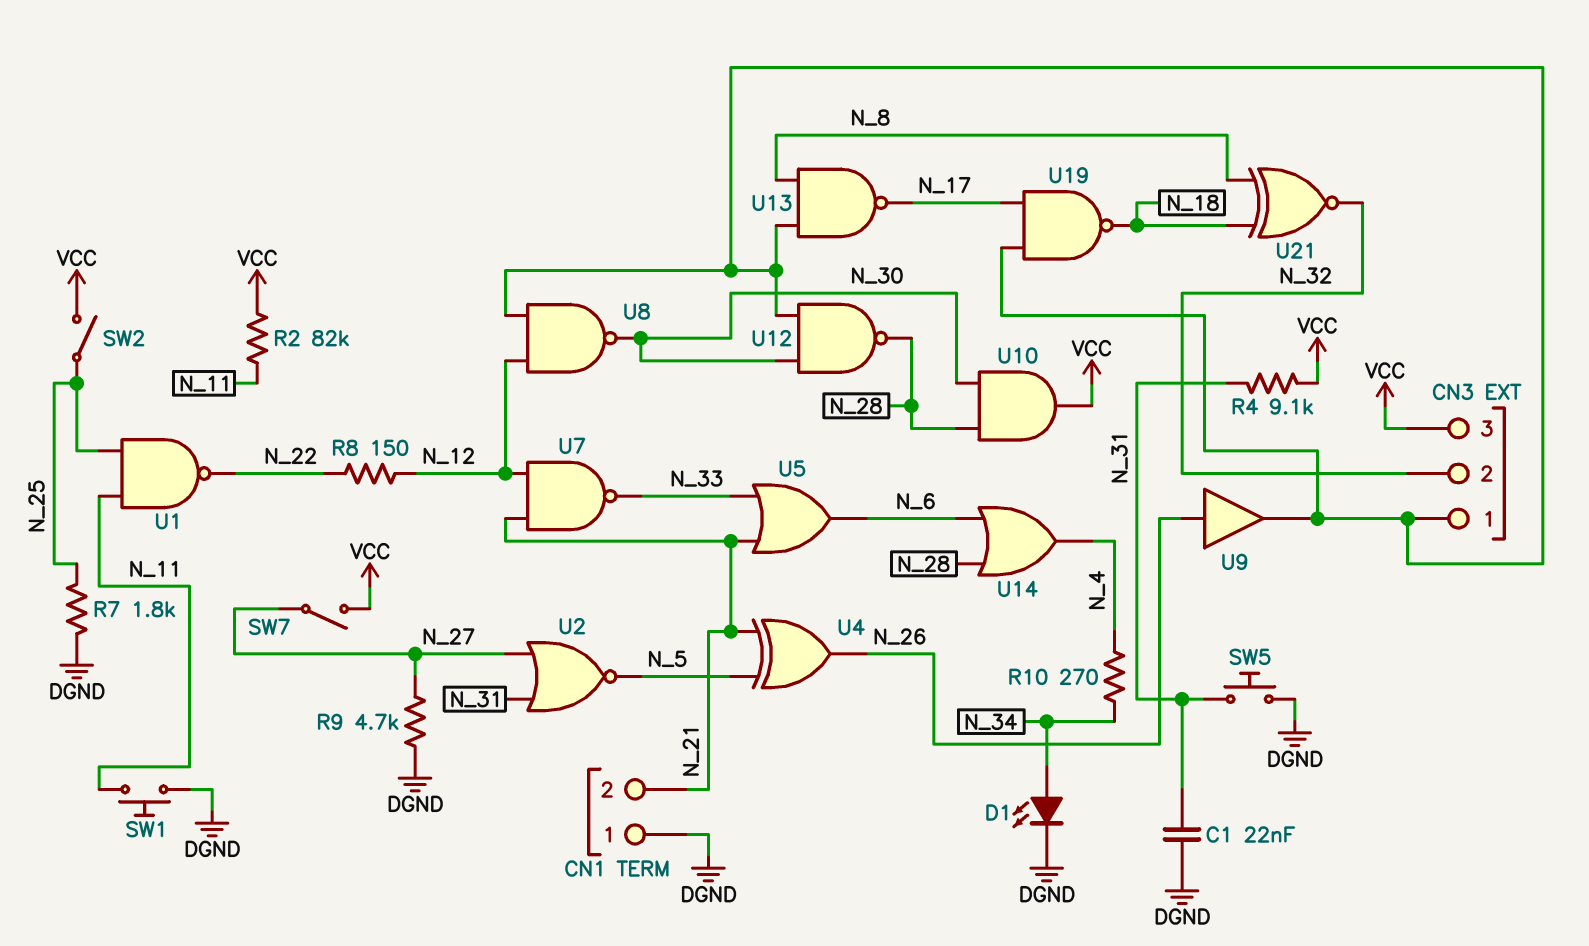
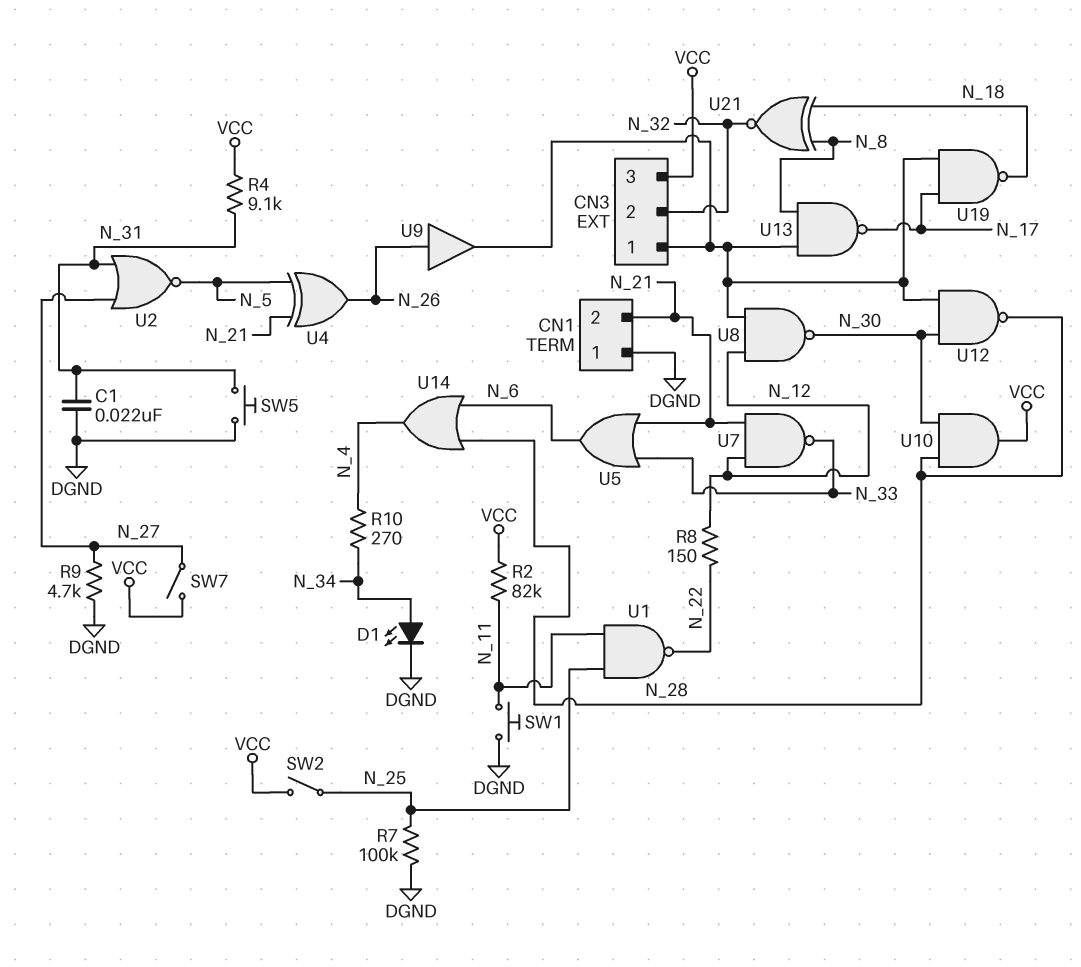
R7: 1.8k (DGND, N_25) -> 100k (DGND, N_25)

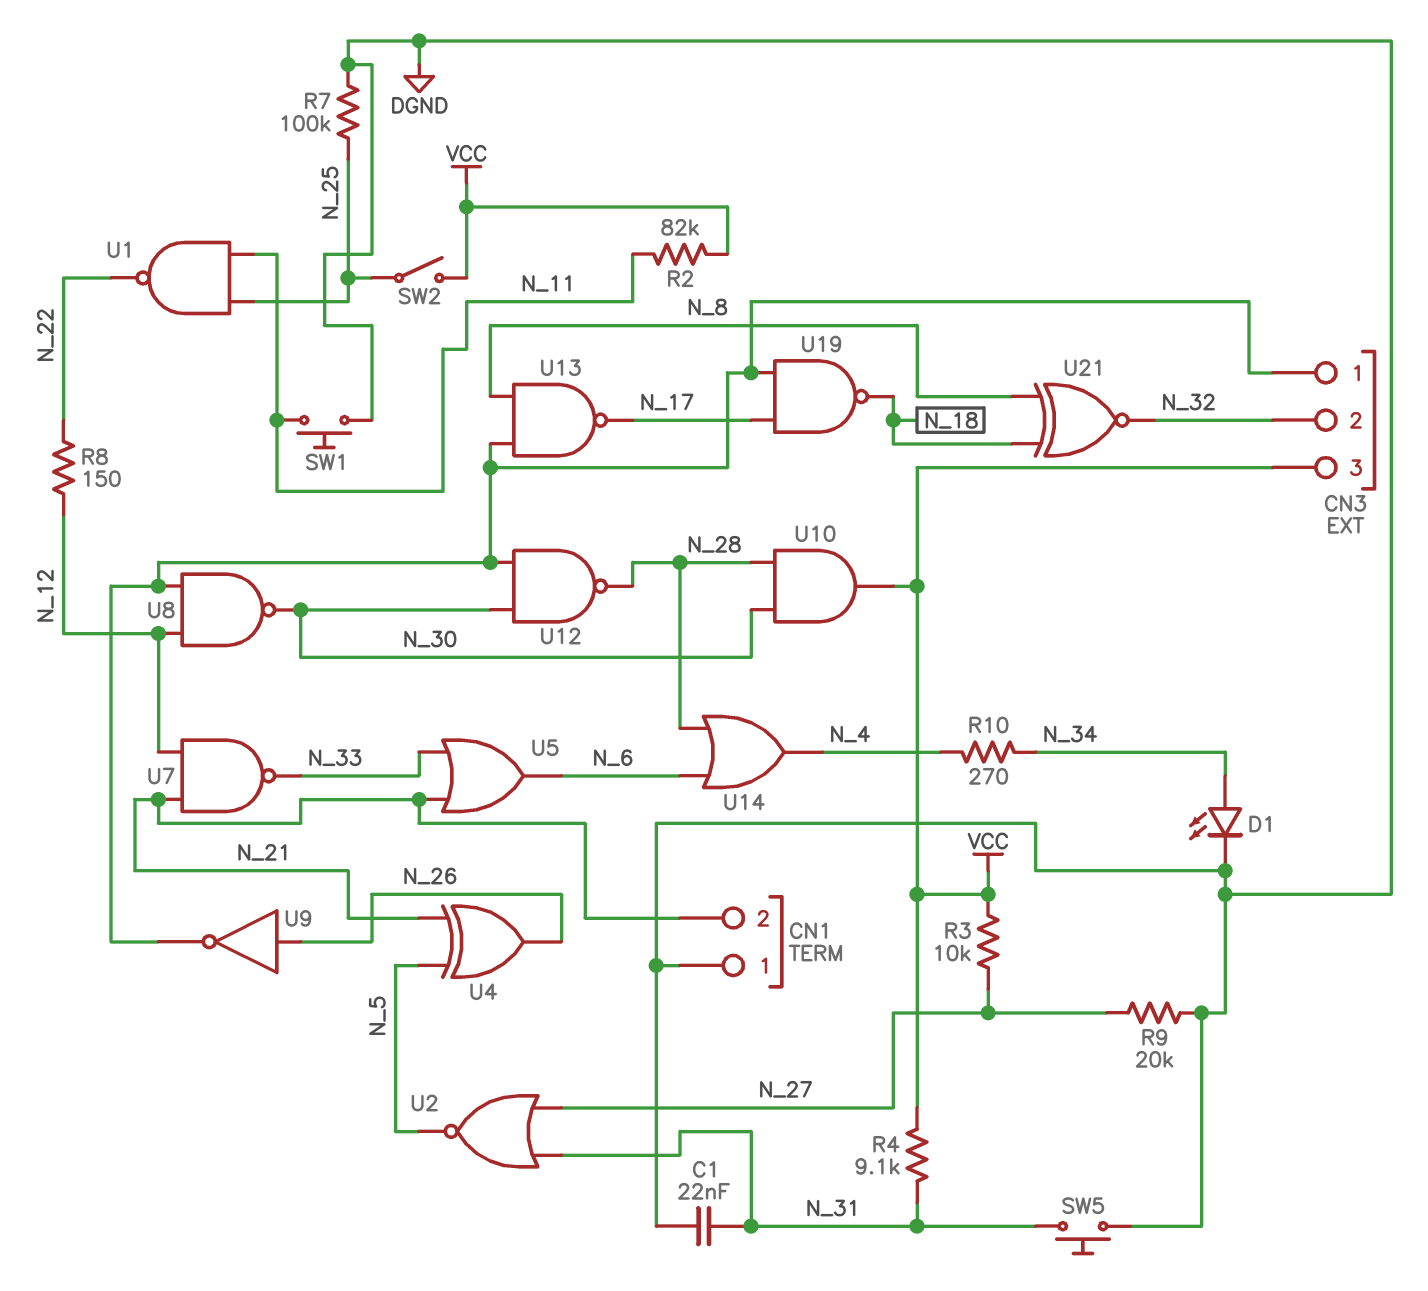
R3: none -> 10k (N_27, VCC)
R9: 4.7k (DGND, N_27) -> 20k (DGND, N_27)
SW7: switch (N_27, VCC) -> none
U9: buffer (in N_26, out CN3/1) -> NOT (in N_26, out CN3/1)

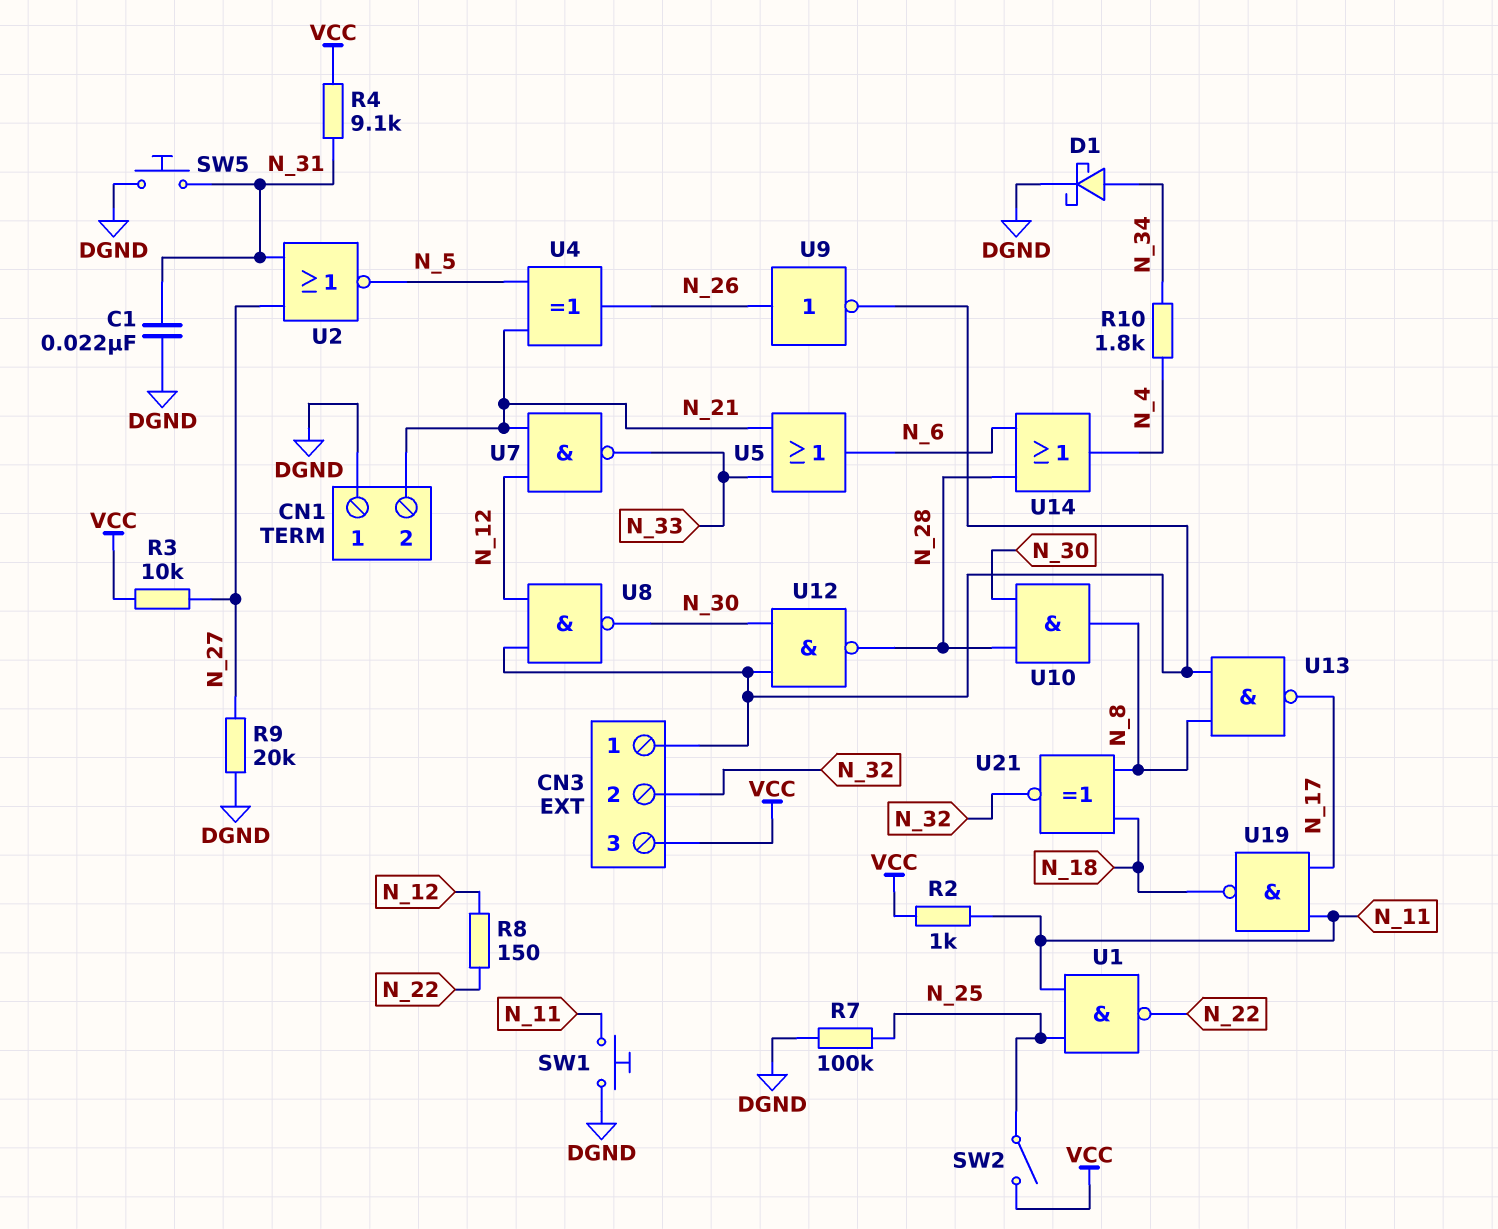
D1: LED (A N_34, K DGND) -> schottky (A N_34, K DGND)
R2: 82k (N_11, VCC) -> 1k (N_11, VCC)
R10: 270 (N_4, N_34) -> 1.8k (N_4, N_34)
U10: AND (in N_28, in N_30, out VCC) -> AND (in N_28, in N_30, out N_8)
U19: NAND (in CN3/1, in N_17, out N_18) -> NAND (in N_11, in N_17, out N_18)

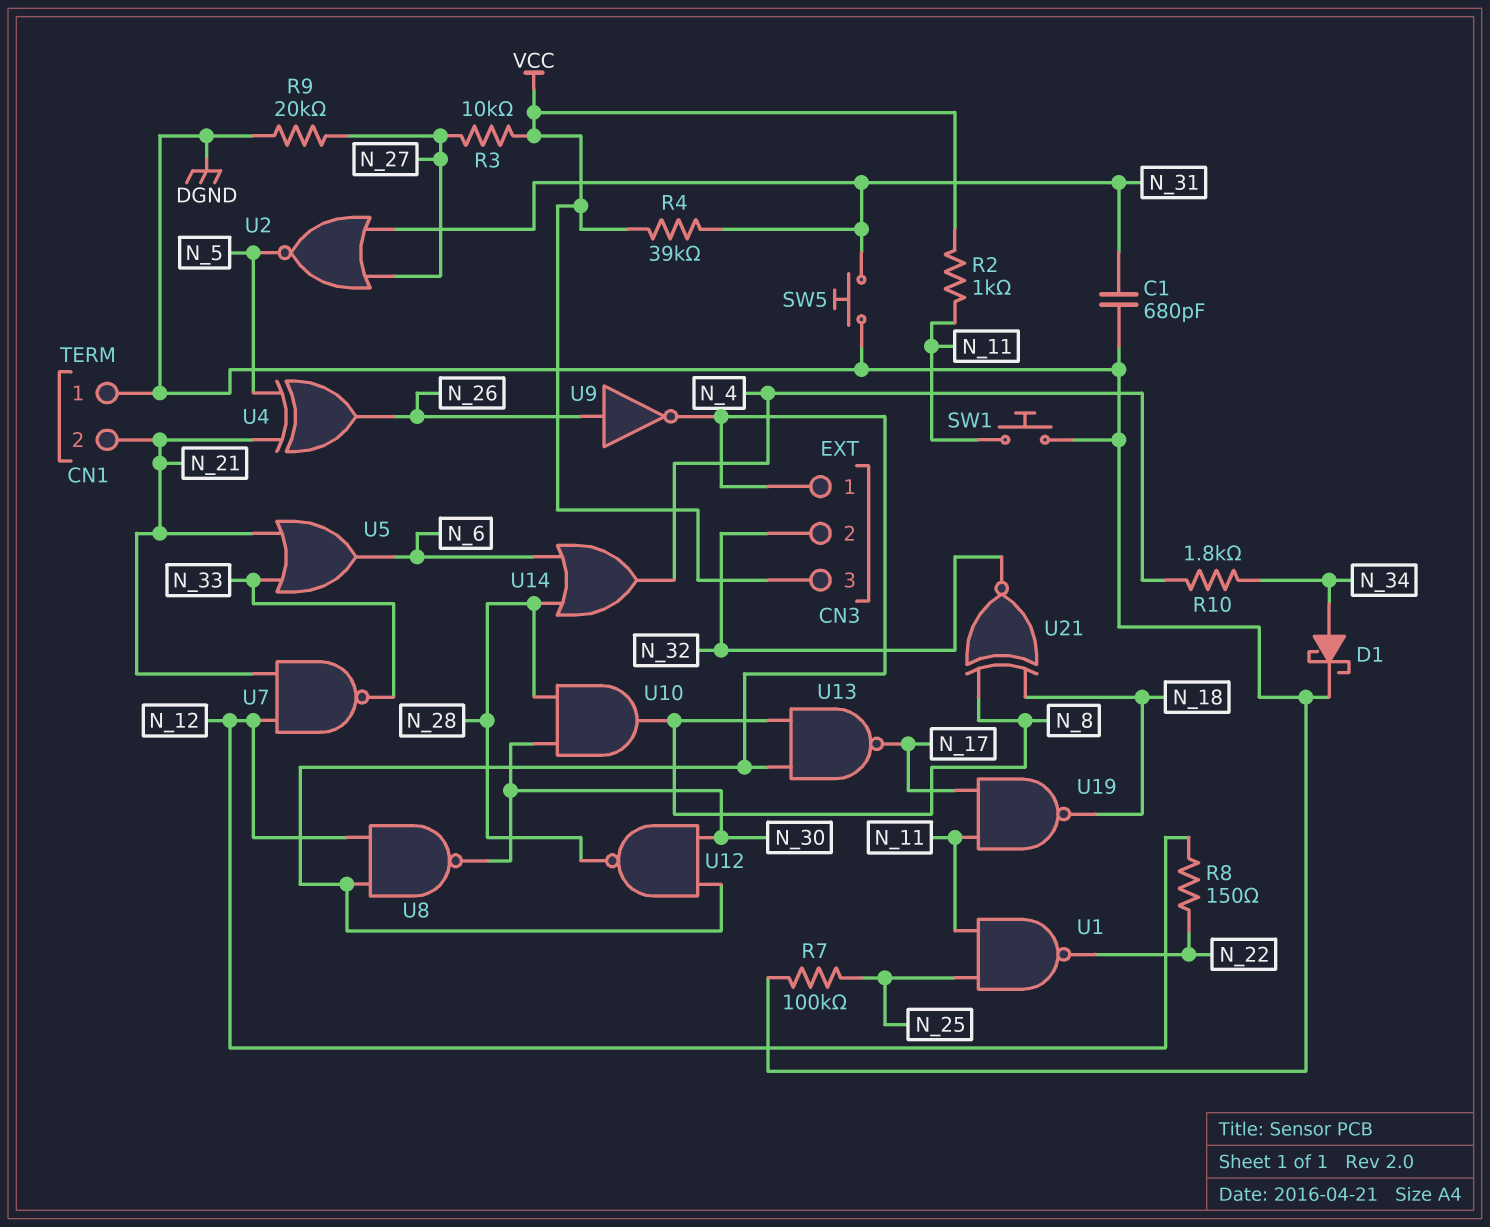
C1: 22nF (DGND, N_31) -> 680pF (DGND, N_31)
R4: 9.1k (N_31, VCC) -> 39k (N_31, VCC)
SW2: switch (N_25, VCC) -> none

